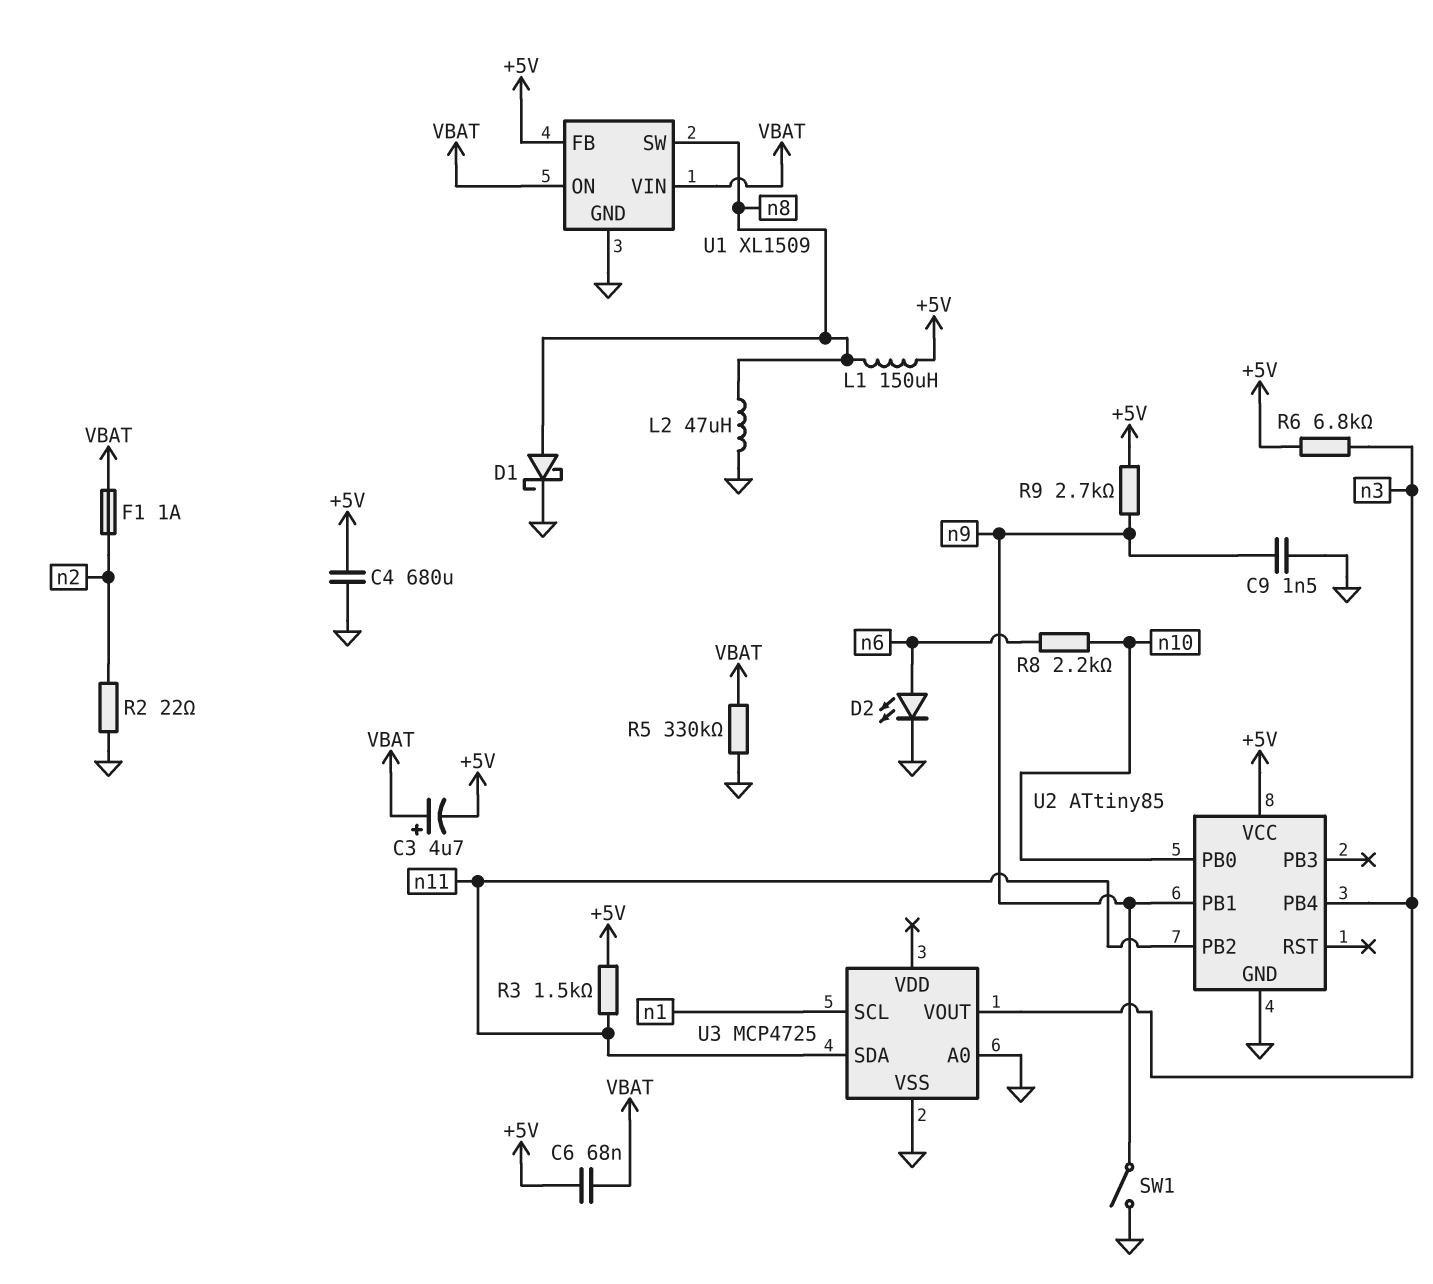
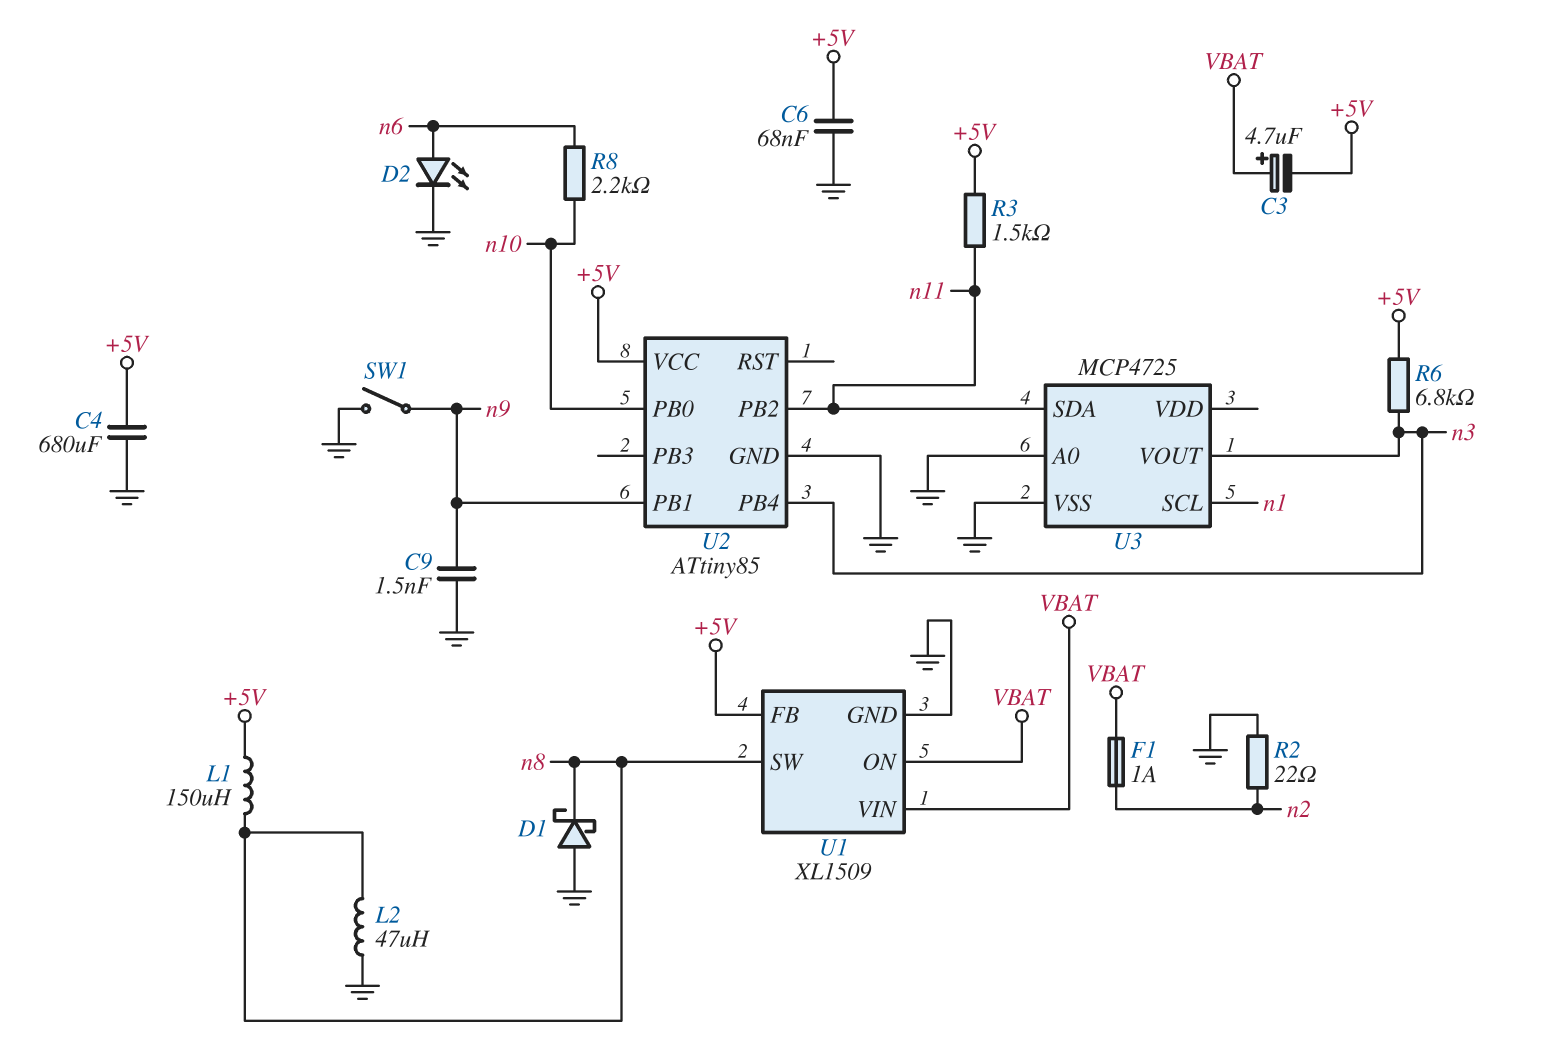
C6: 68nF (+5V, VBAT) -> 68nF (+5V, GND)
D1: schottky (A n8, K GND) -> schottky (A GND, K n8)
R5: 330k (GND, VBAT) -> none
R9: 2.7k (+5V, n9) -> none

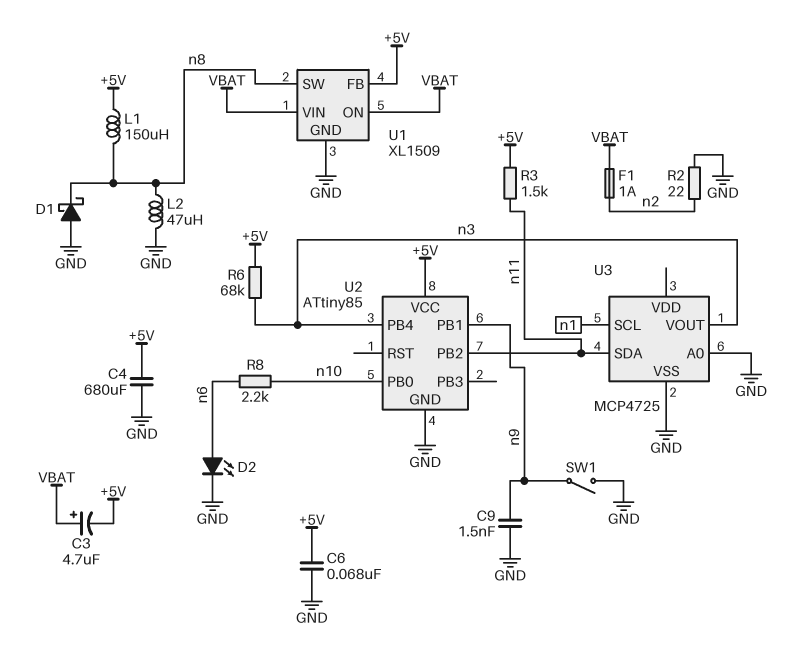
R6: 6.8k (+5V, n3) -> 68k (+5V, n3)

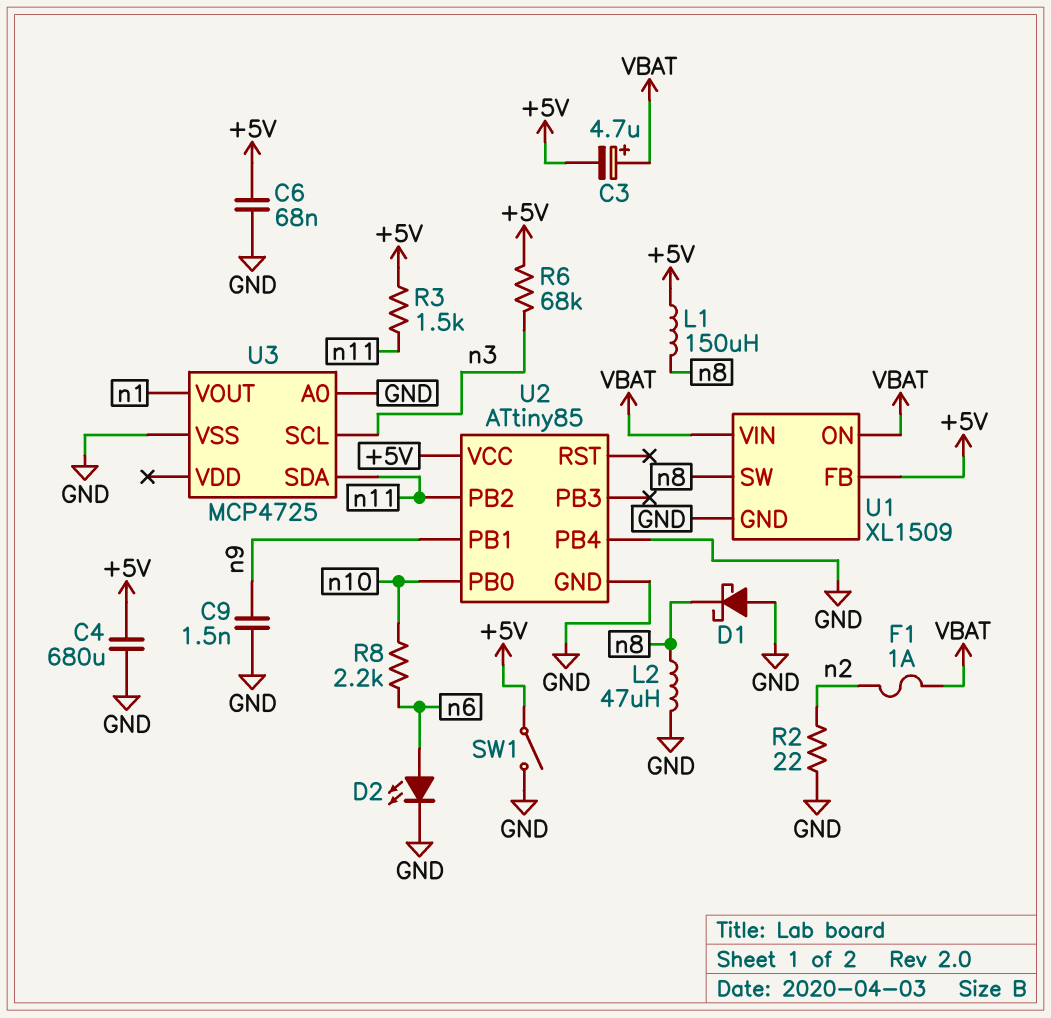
SW1: switch (GND, n9) -> switch (+5V, GND)
U2 pin PB4: n3 -> GND
U3 pin SCL: n1 -> n3
U3 pin VOUT: n3 -> n1

